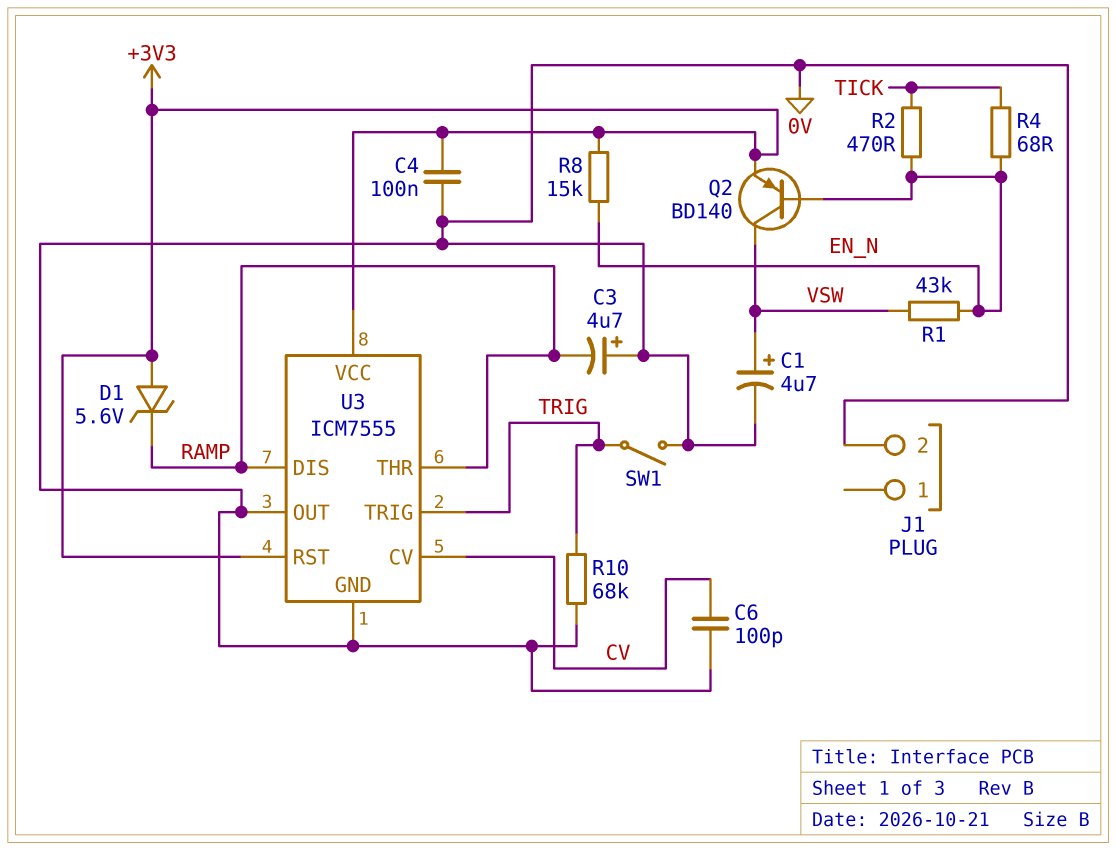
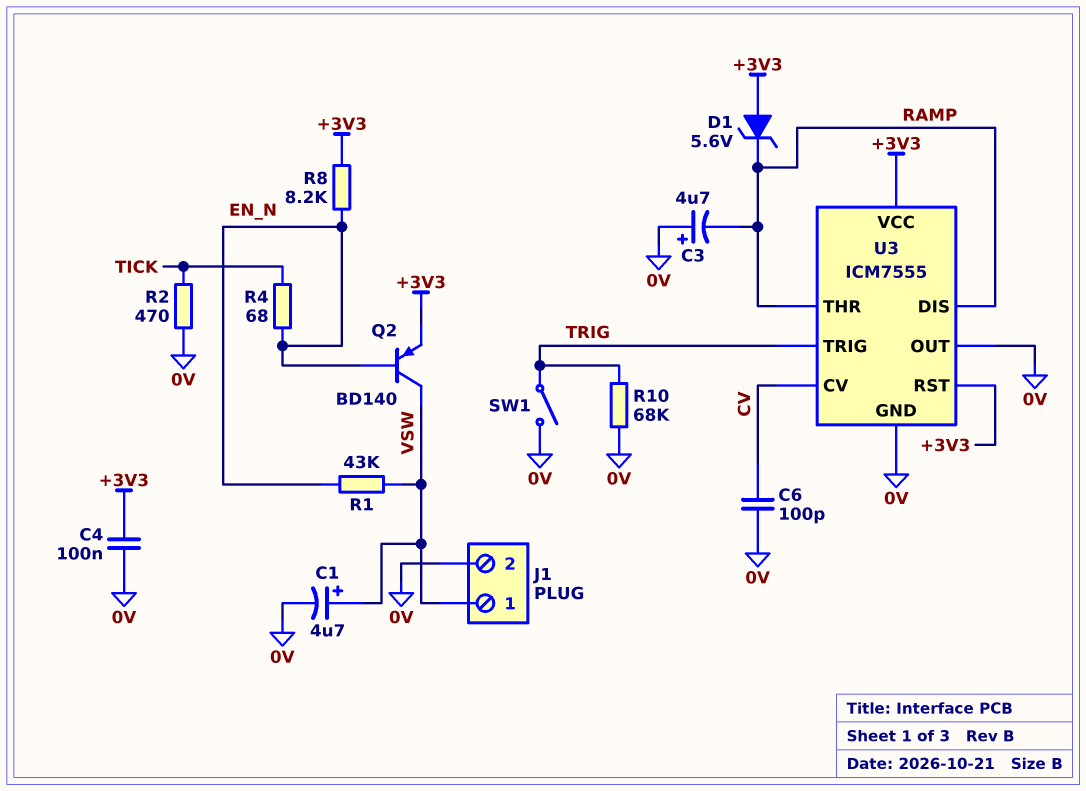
J1 pin 1: none -> VSW
R2: 470 (EN_N, TICK) -> 470 (0V, TICK)
R8: 15k (+3V3, EN_N) -> 8.2k (+3V3, EN_N)

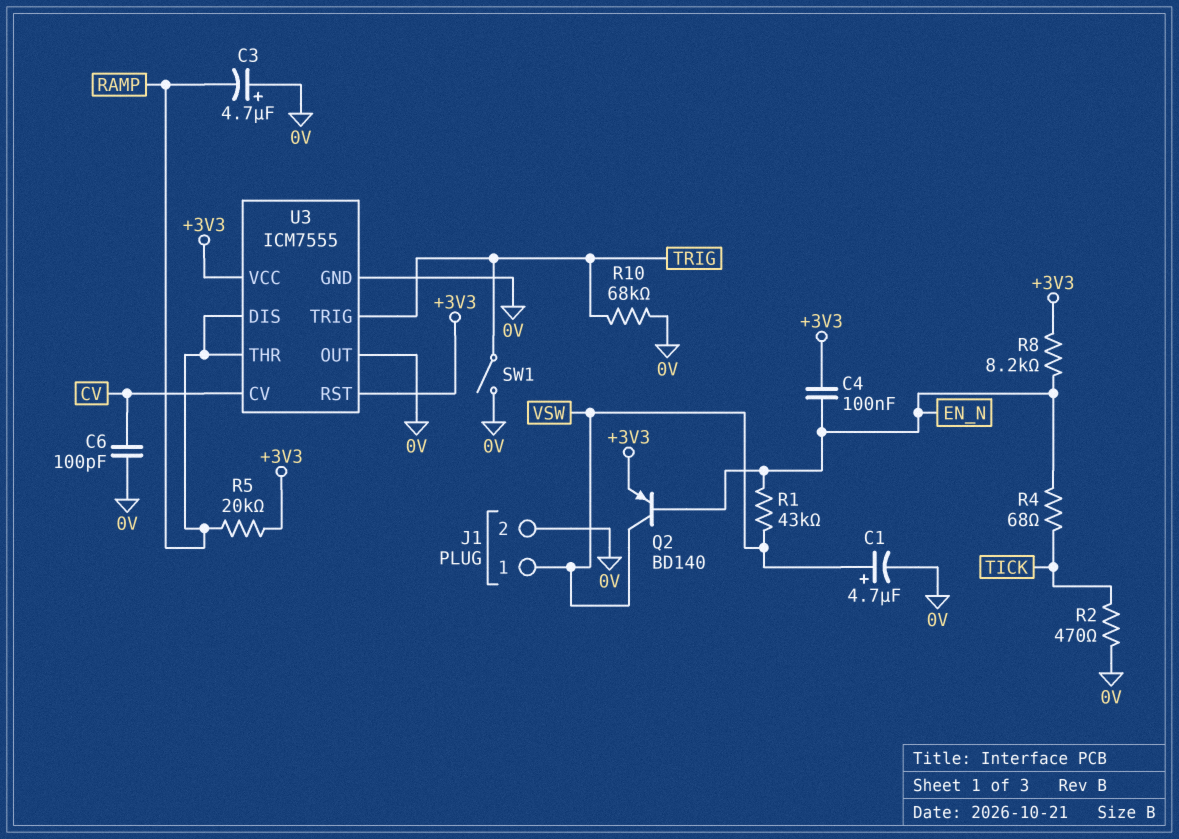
C4: 100nF (+3V3, 0V) -> 100nF (+3V3, EN_N)
D1: zener 5.6V (A +3V3, K RAMP) -> none
R5: none -> 20k (+3V3, RAMP)

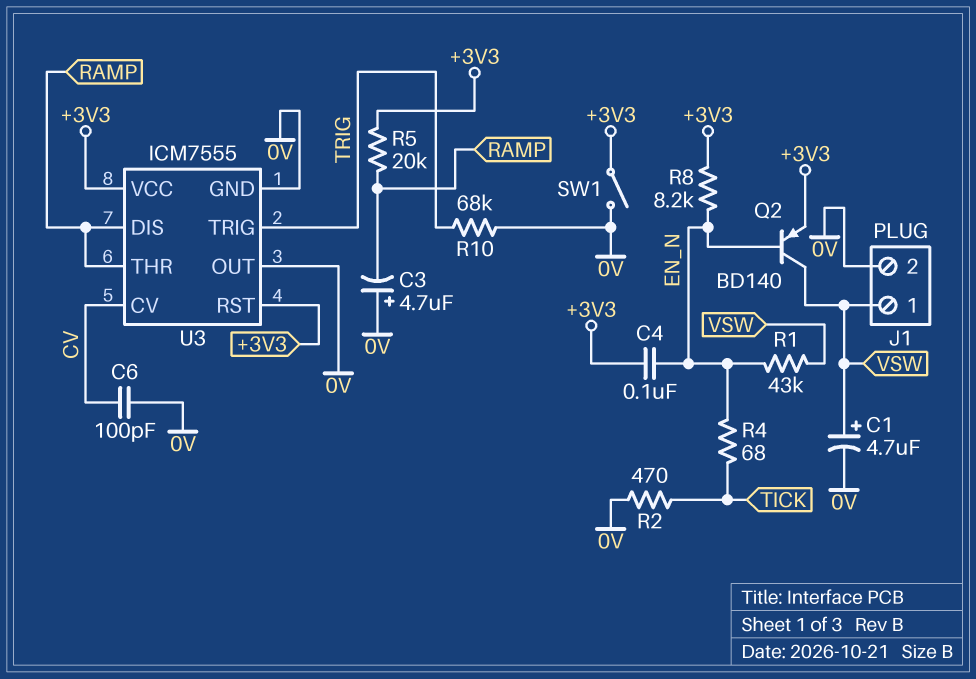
SW1: switch (0V, TRIG) -> switch (+3V3, 0V)

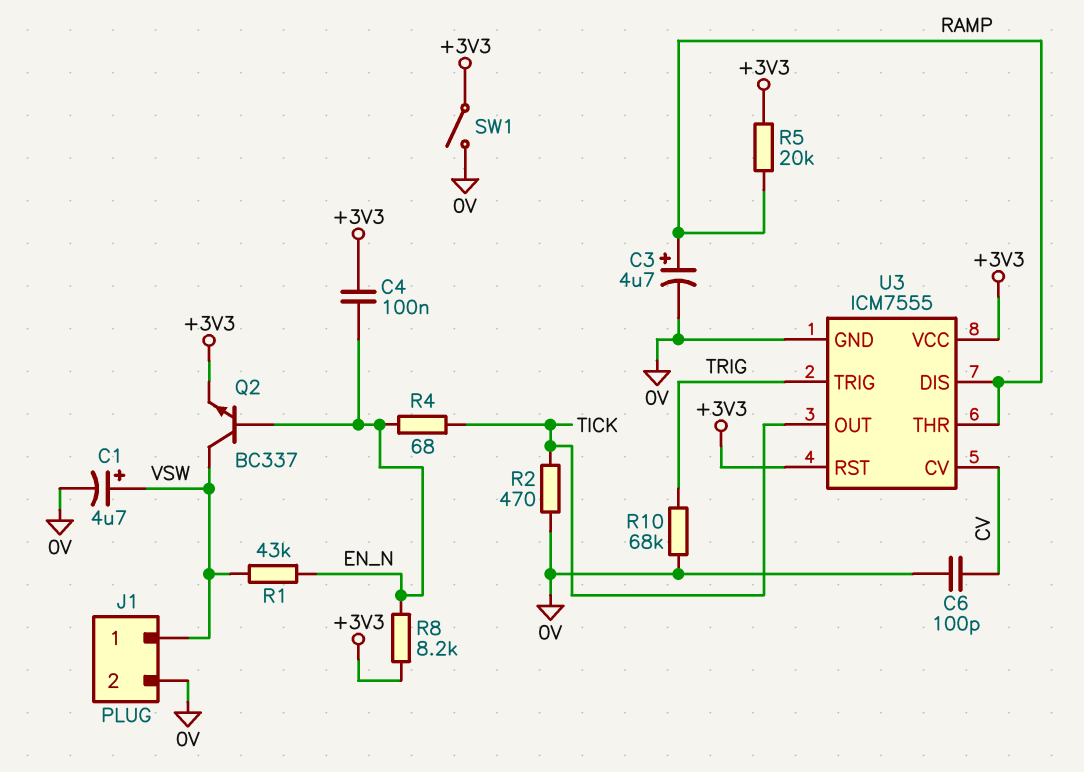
C3: 4.7uF (plus 0V, minus RAMP) -> 4.7uF (plus RAMP, minus 0V)
Q2: PNP BD140 (B EN_N, C VSW, E +3V3) -> NPN BC337 (B EN_N, C VSW, E +3V3)
U3 pin OUT: 0V -> TICK

